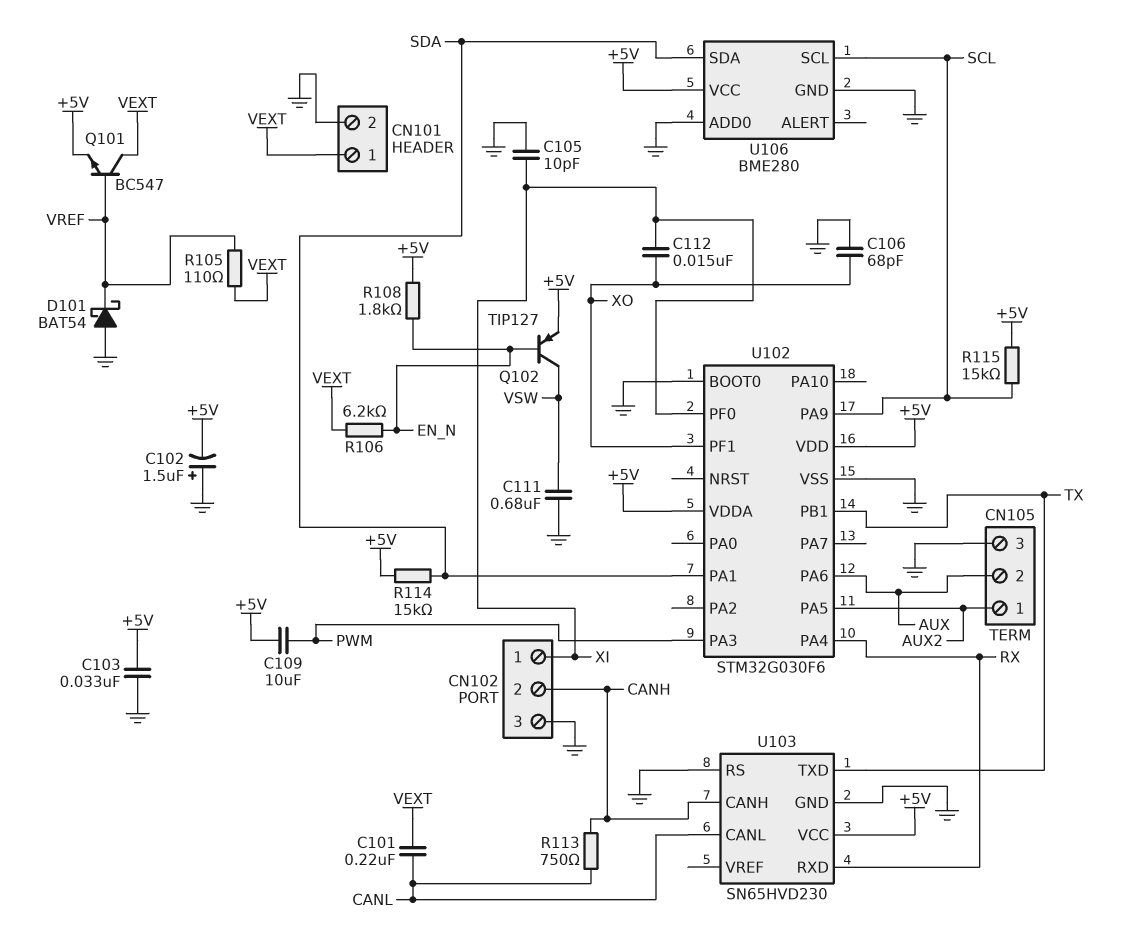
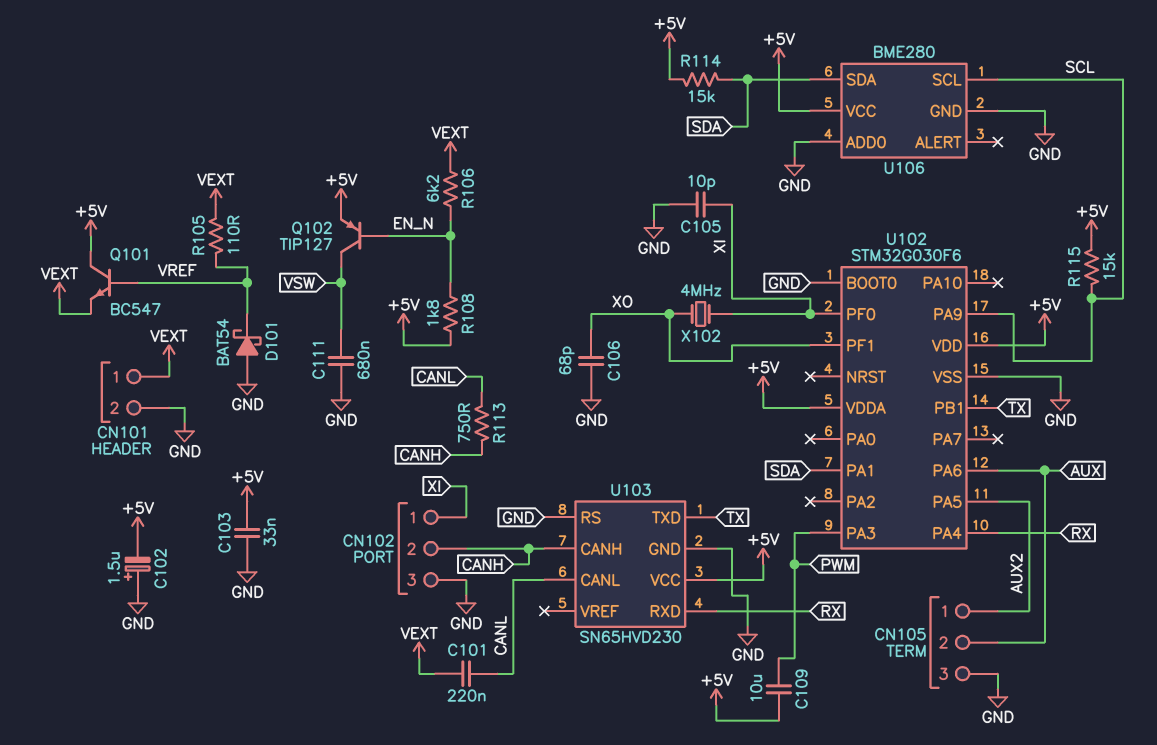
C112: 15nF (XI, XO) -> none
Q101: NPN BC547 (B VREF, C VEXT, E +5V) -> NPN BC547 (B VREF, C +5V, E VEXT)
X102: none -> 4MHz (XI, XO)

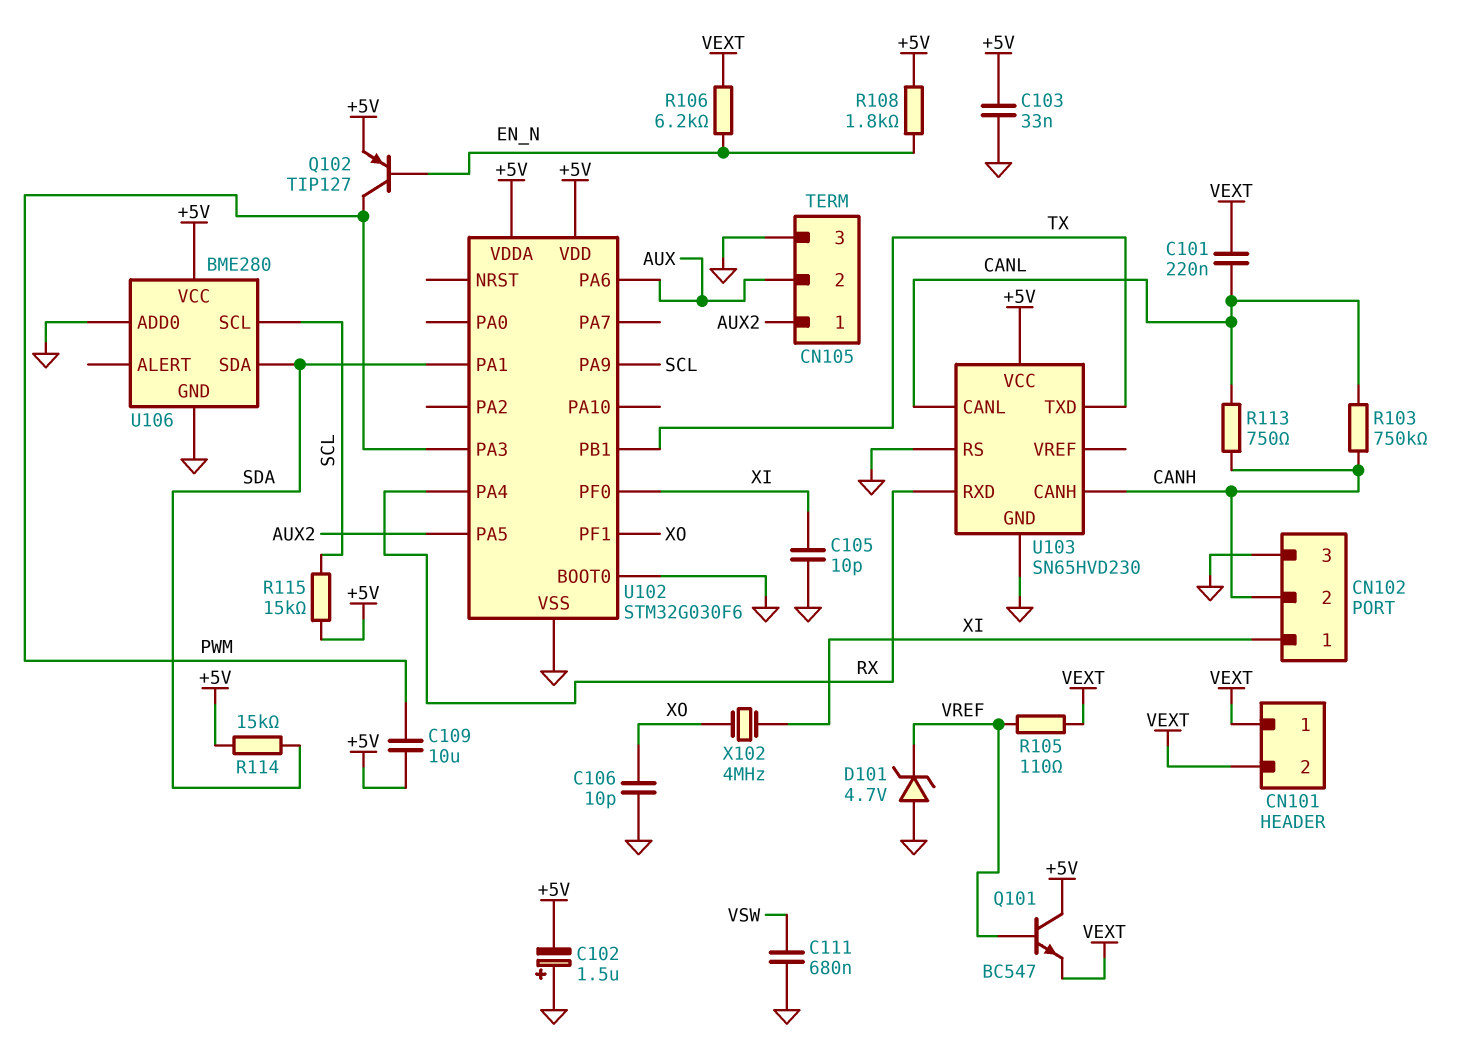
C106: 68pF (GND, XO) -> 10pF (GND, XO)
CN101 pin 2: GND -> VEXT
D101: schottky BAT54 (A GND, K VREF) -> zener 4.7V (A GND, K VREF)
Q102: PNP TIP127 (B EN_N, C VSW, E +5V) -> PNP TIP127 (B EN_N, C PWM, E +5V)
R103: none -> 750k (CANH, CANL)

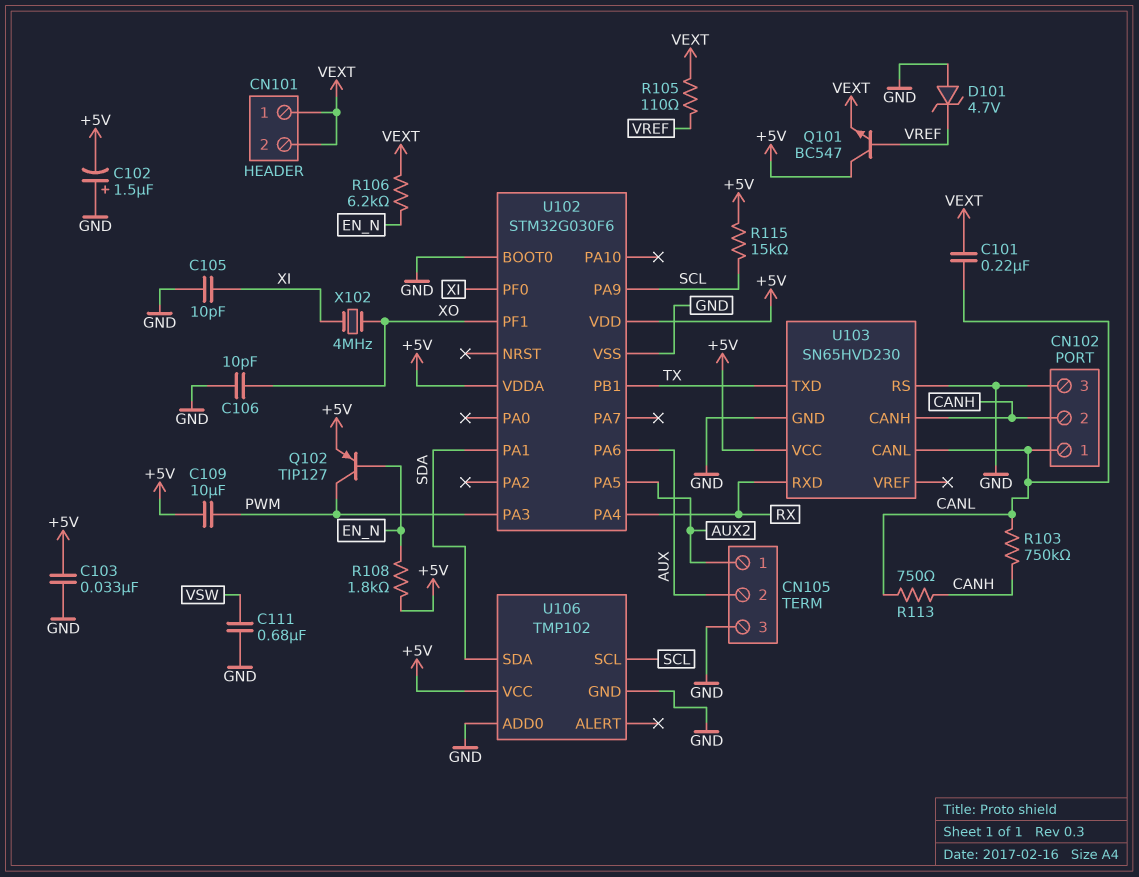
CN102 pin 1: XI -> CANL
R114: 15k (+5V, SDA) -> none
U106: BME280 -> TMP102

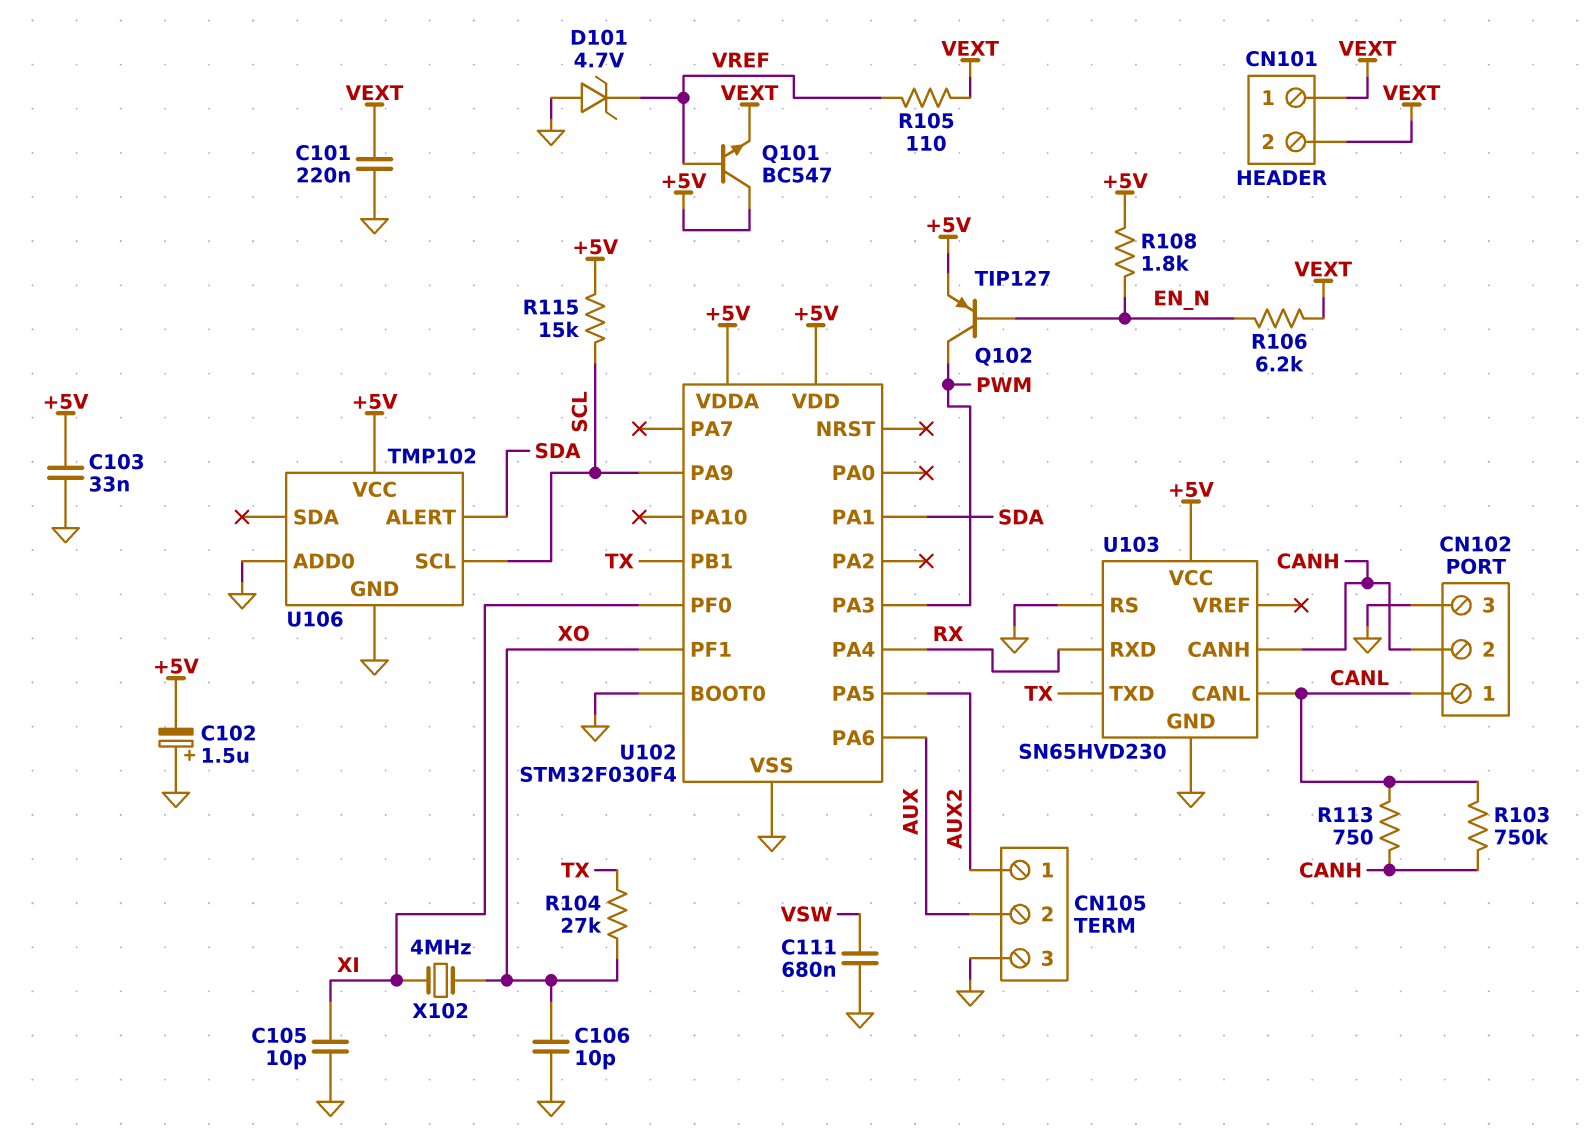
C101: 220nF (CANL, VEXT) -> 220nF (GND, VEXT)
C109: 10uF (+5V, PWM) -> none
R104: none -> 27k (TX, XO)
U102: STM32G030F6 -> STM32F030F4
U106 pin ALERT: none -> SDA
U106 pin SDA: SDA -> none

